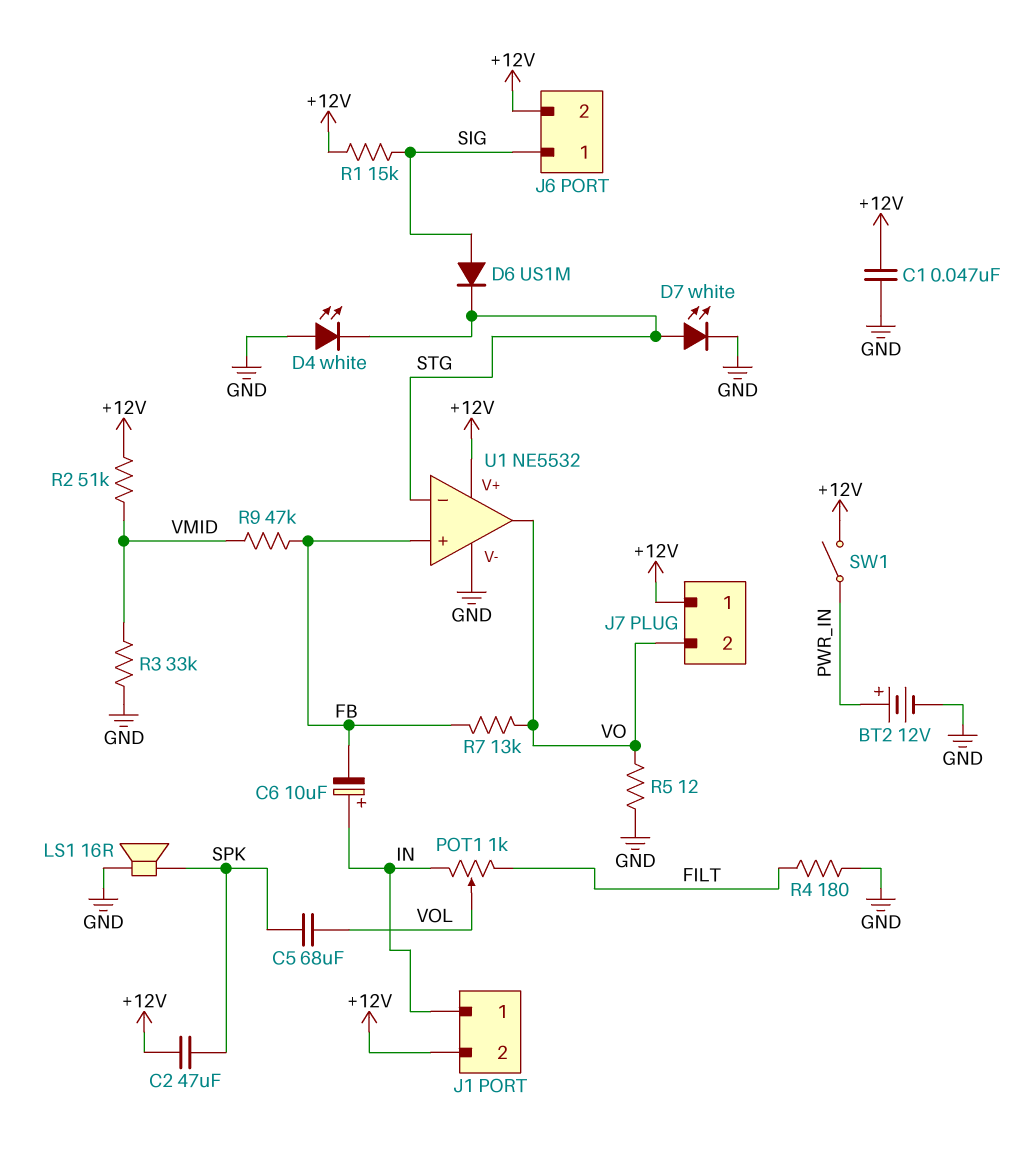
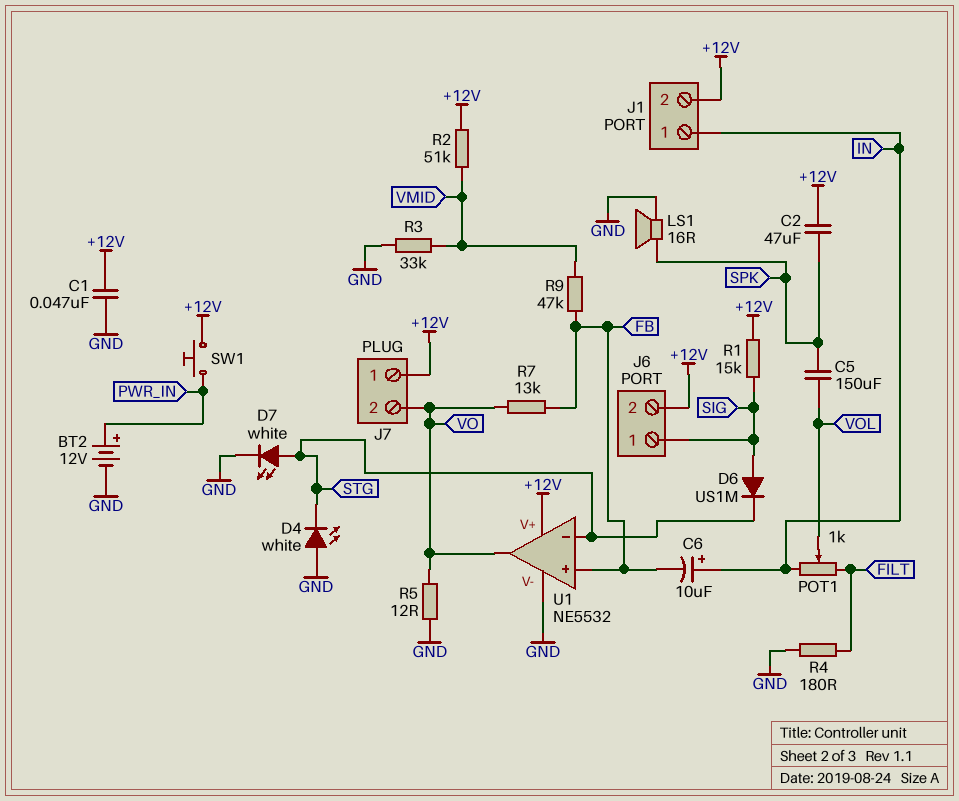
C5: 68uF (SPK, VOL) -> 150uF (SPK, VOL)
SW1: switch (+12V, PWR_IN) -> button (+12V, PWR_IN)

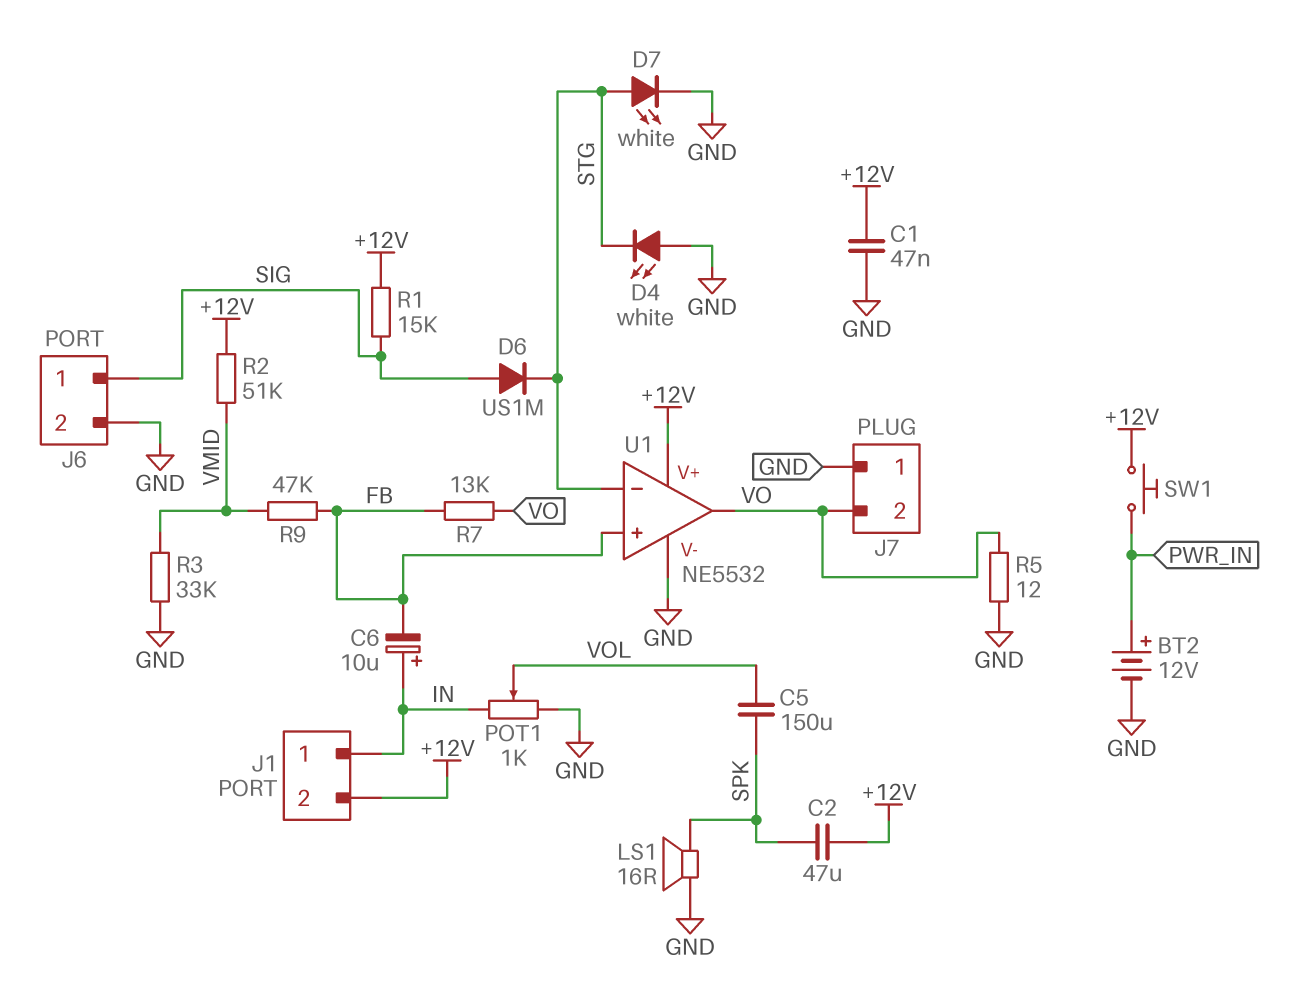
J6 pin 2: +12V -> GND
J7 pin 1: +12V -> GND
POT1: 1k (FILT, IN, wiper VOL) -> 1k (GND, IN, wiper VOL)
R4: 180 (FILT, GND) -> none

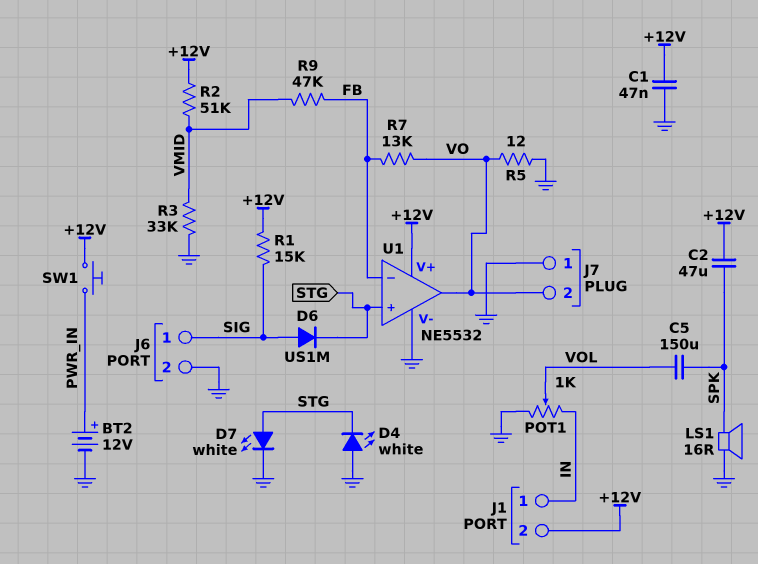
C6: 10uF (plus IN, minus FB) -> none
U1 pin in+: FB -> STG
U1 pin in-: STG -> FB

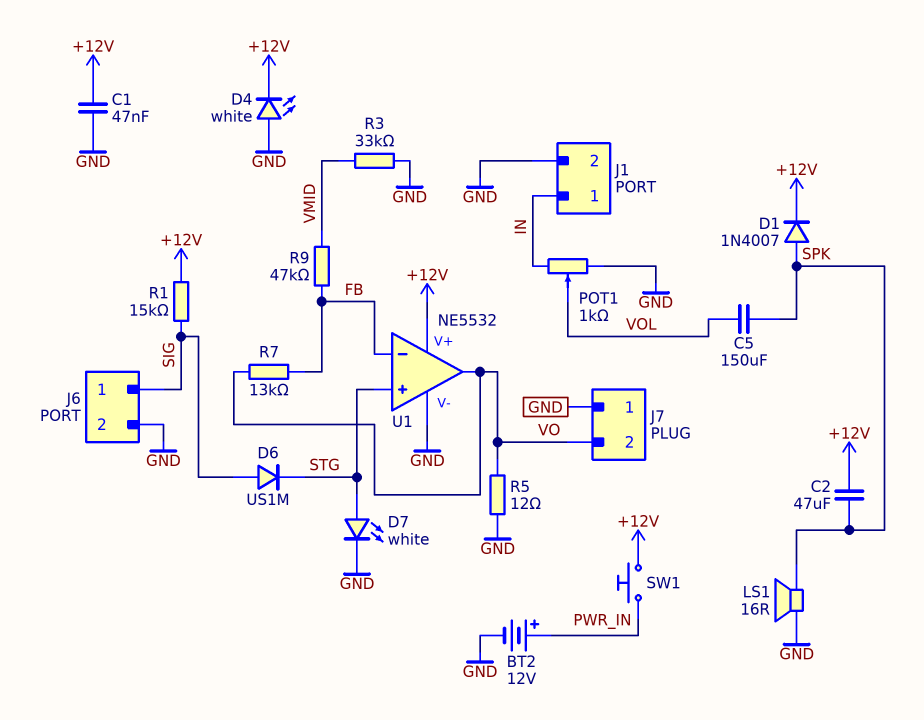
D1: none -> diode 1N4007 (A SPK, K +12V)
D4: LED white (A GND, K STG) -> LED white (A GND, K +12V)
J1 pin 2: +12V -> GND
R2: 51k (+12V, VMID) -> none

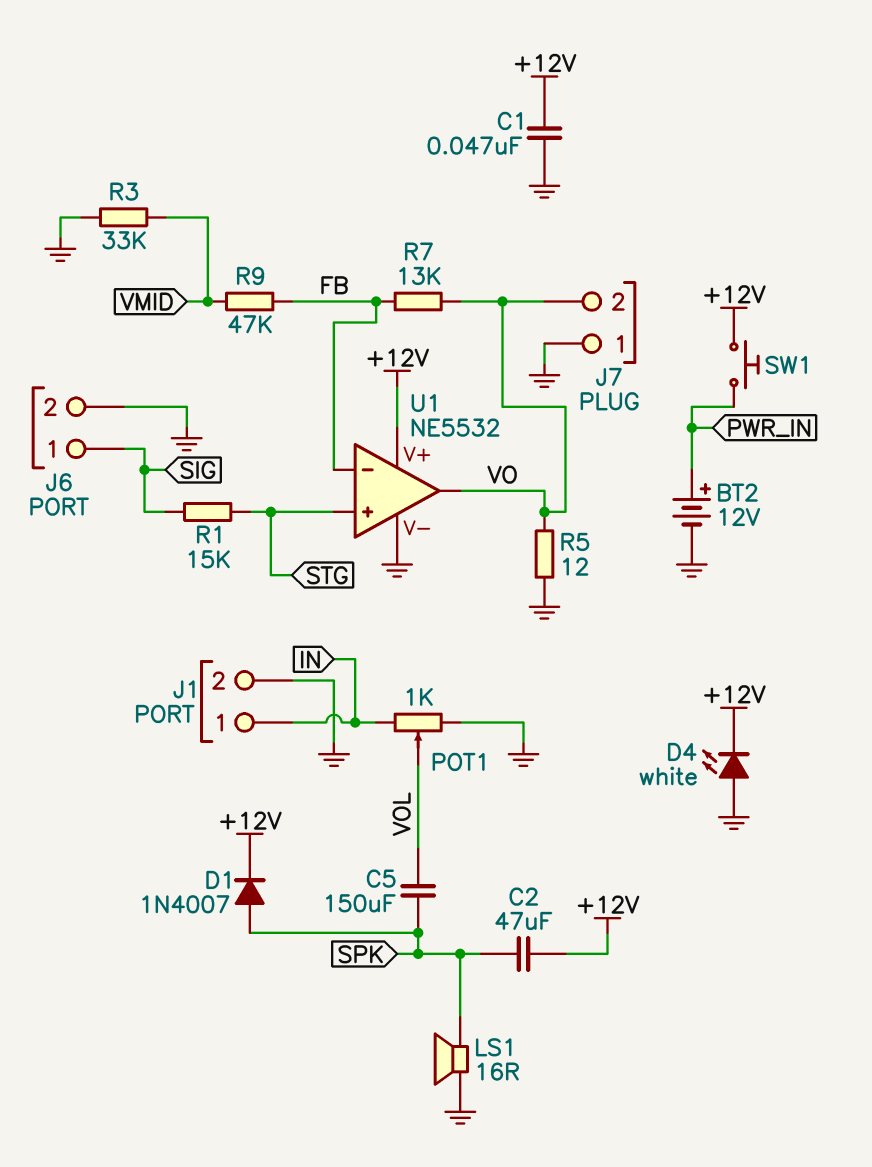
D6: diode US1M (A SIG, K STG) -> none
D7: LED white (A STG, K GND) -> none
R1: 15k (+12V, SIG) -> 15k (SIG, STG)

